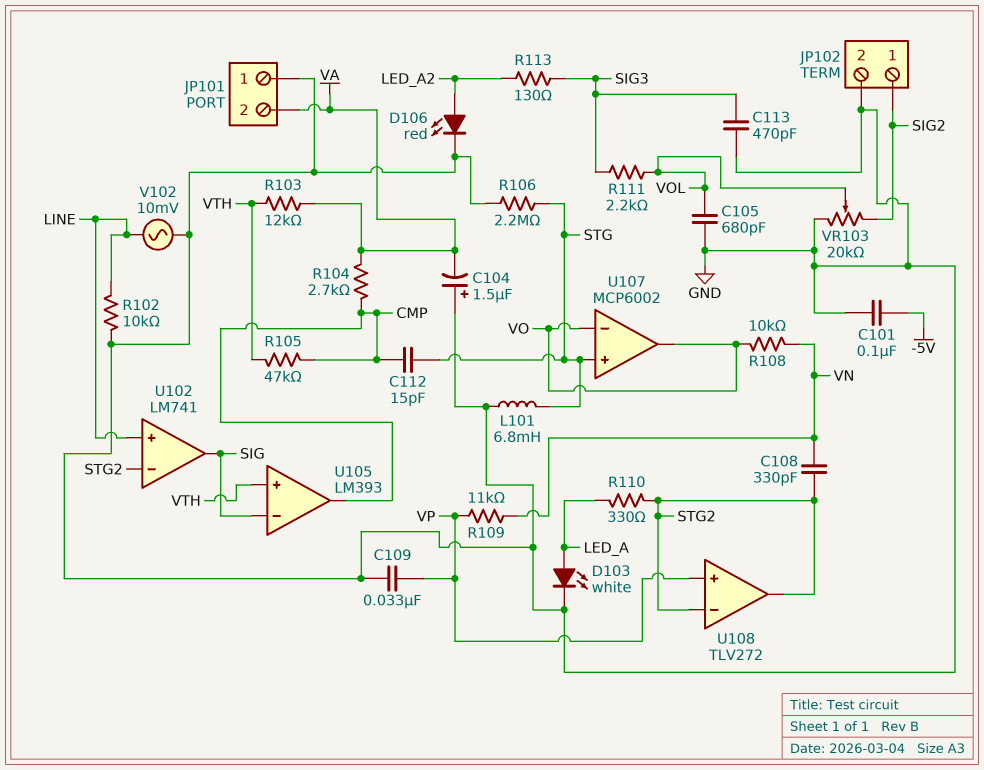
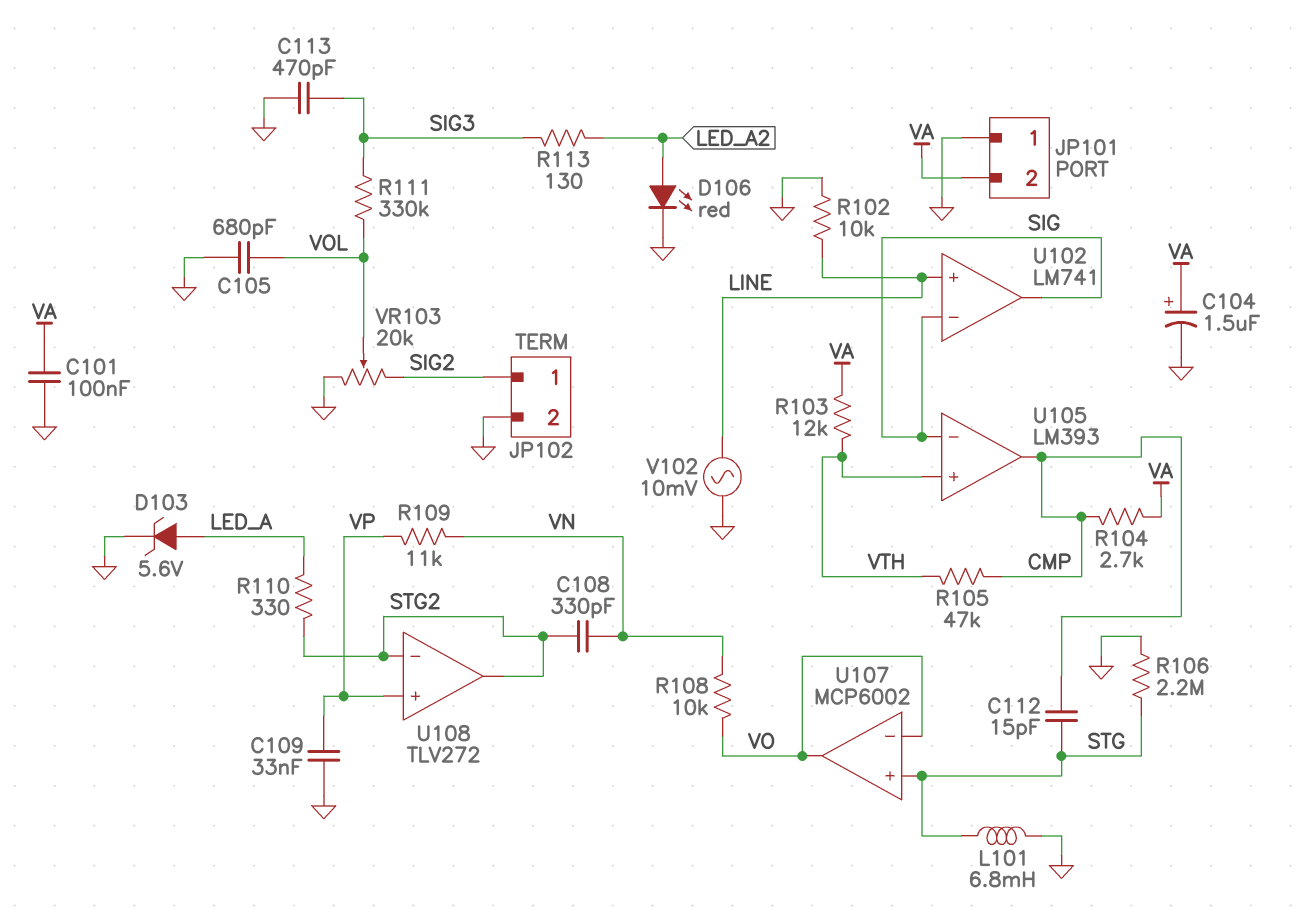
C101: 100nF (-5V, GND) -> 100nF (GND, VA)
C104: 1.5uF (plus GND, minus VA) -> 1.5uF (plus VA, minus GND)
D103: LED white (A LED_A, K GND) -> zener 5.6V (A LED_A, K GND)
R111: 2.2k (SIG3, VOL) -> 330k (SIG3, VOL)
U102 pin in-: STG2 -> SIG

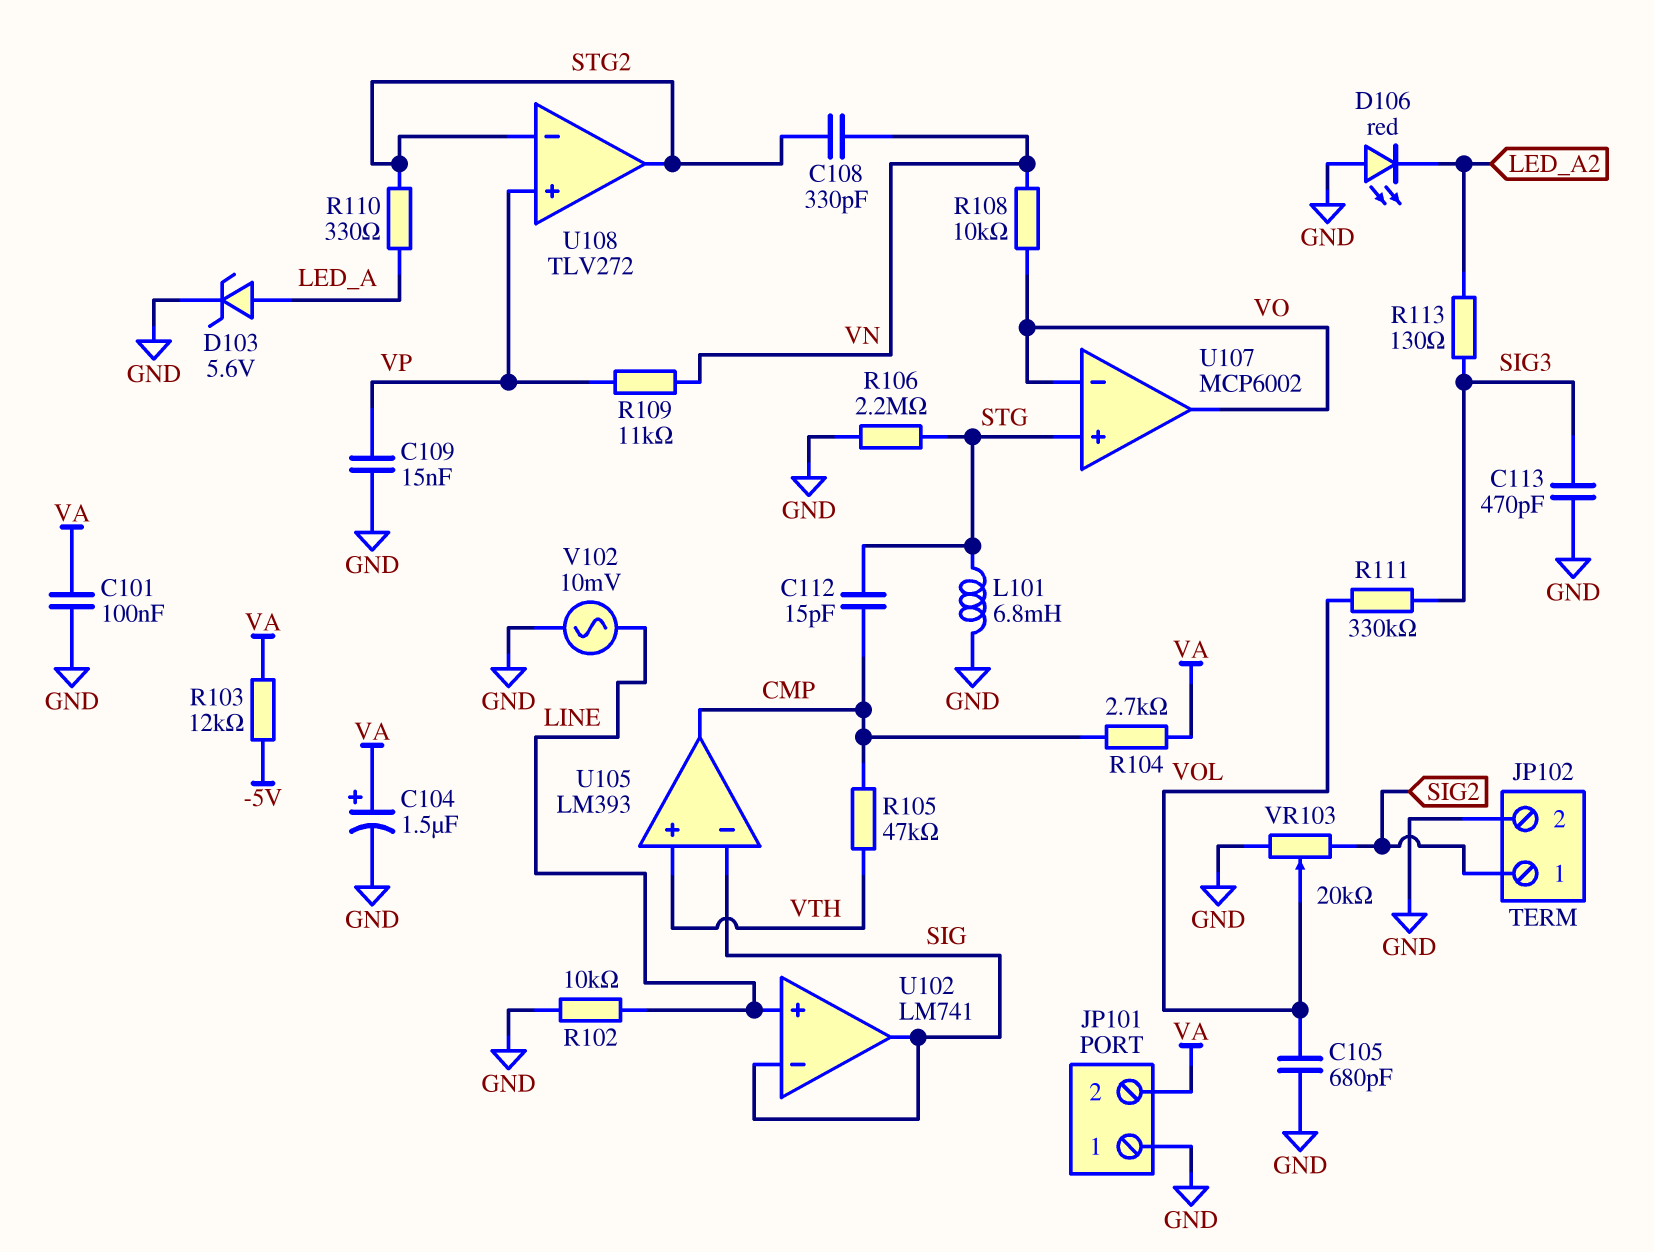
C109: 33nF (GND, VP) -> 15nF (GND, VP)
D106: LED red (A LED_A2, K GND) -> LED red (A GND, K LED_A2)
R103: 12k (VA, VTH) -> 12k (-5V, VA)

